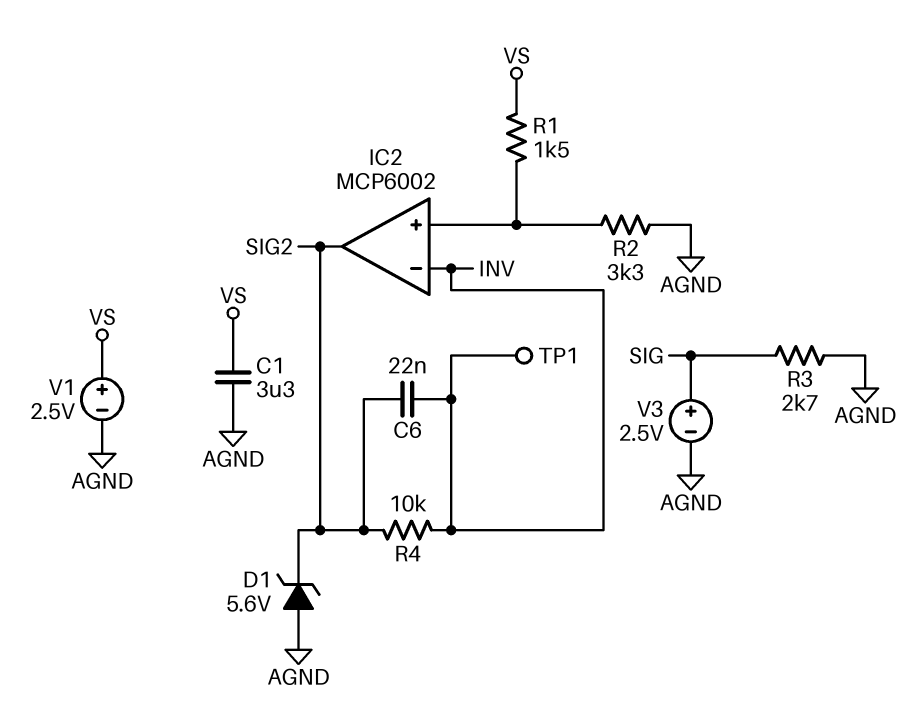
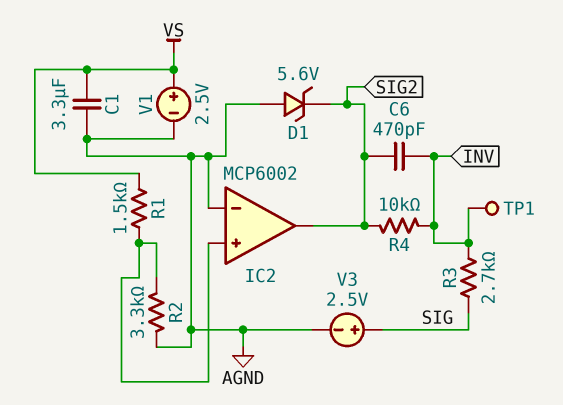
C6: 22nF (INV, SIG2) -> 470pF (INV, SIG2)
IC2 pin in-: INV -> AGND
R3: 2.7k (AGND, SIG) -> 2.7k (INV, SIG)

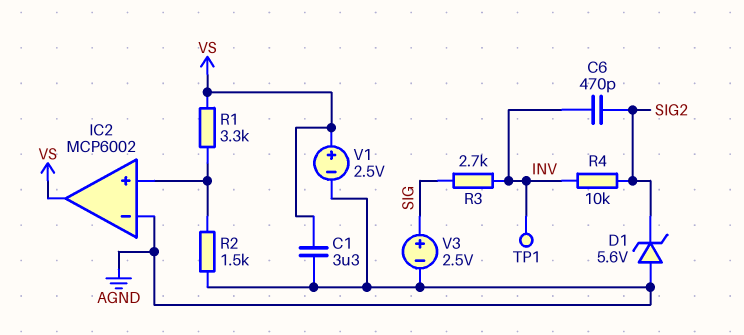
IC2 pin out: SIG2 -> VS
R1: 1.5k (IC2/in+, VS) -> 3.3k (IC2/in+, VS)
R2: 3.3k (AGND, IC2/in+) -> 1.5k (AGND, IC2/in+)

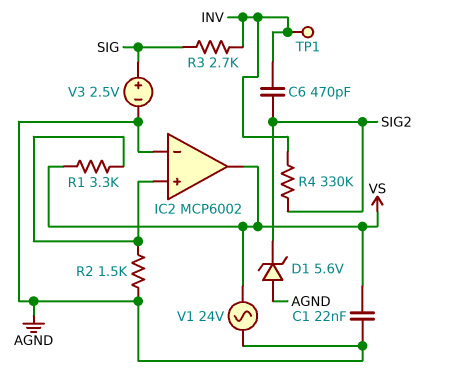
C1: 3.3uF (AGND, VS) -> 22nF (AGND, VS)
R4: 10k (INV, SIG2) -> 330k (INV, SIG2)
V1: 2.5V (plus VS, minus AGND) -> AC 24V (AGND, VS)

